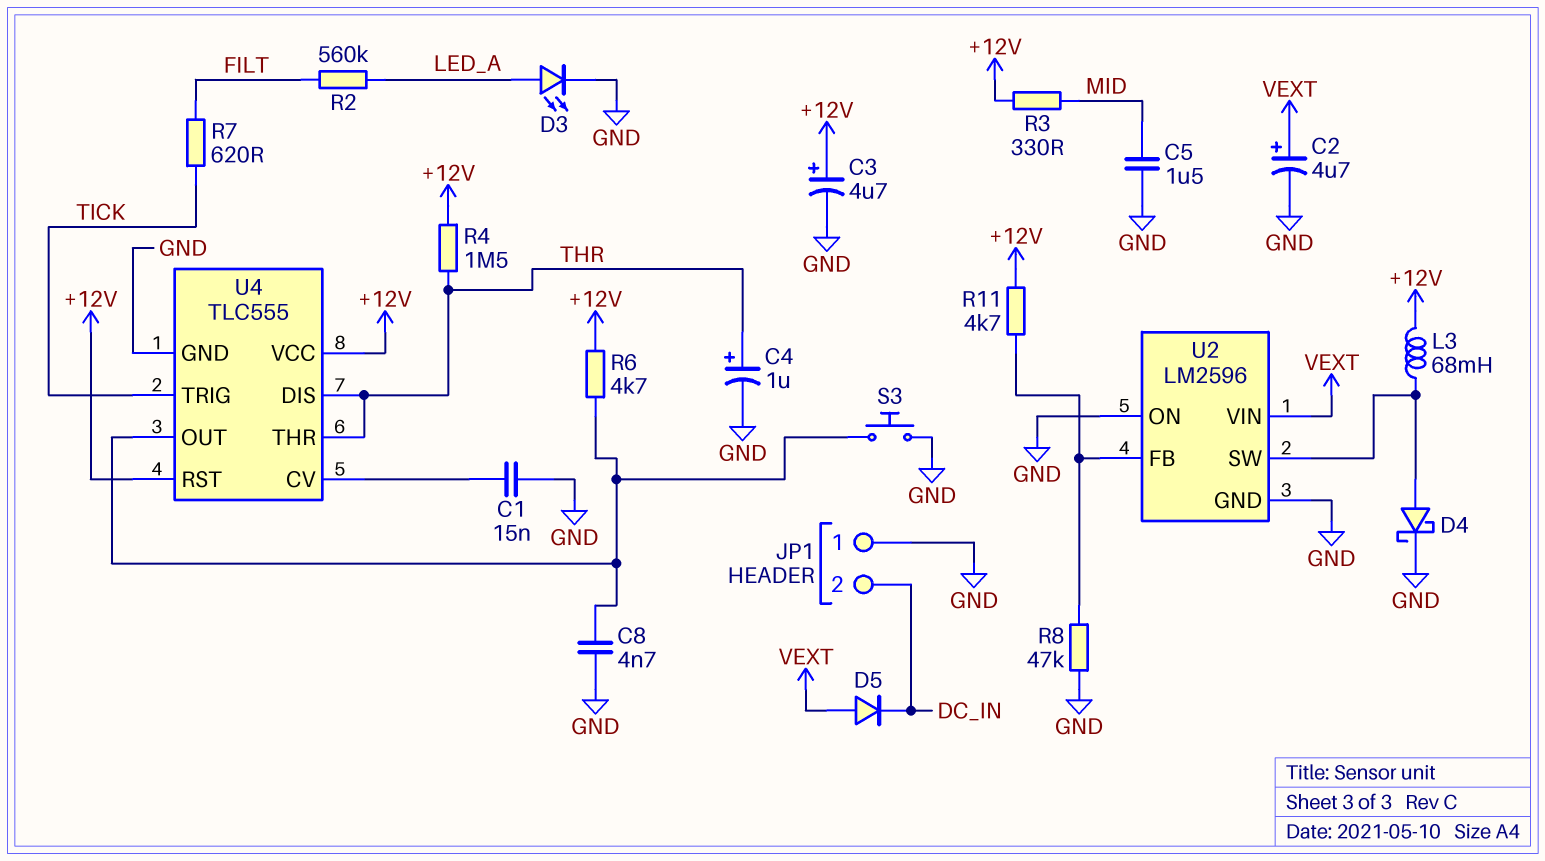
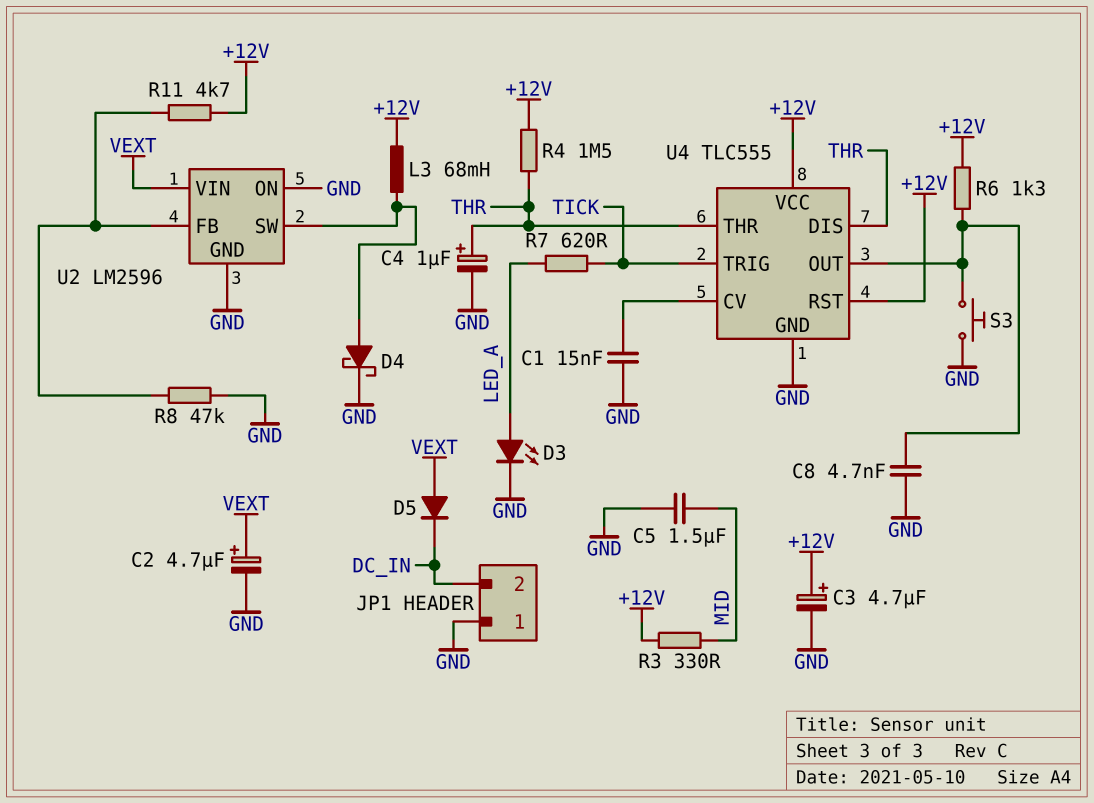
R2: 560k (FILT, LED_A) -> none
R6: 4.7k (+12V, U4/OUT) -> 1.3k (+12V, U4/OUT)
R7: 620 (FILT, TICK) -> 620 (LED_A, TICK)

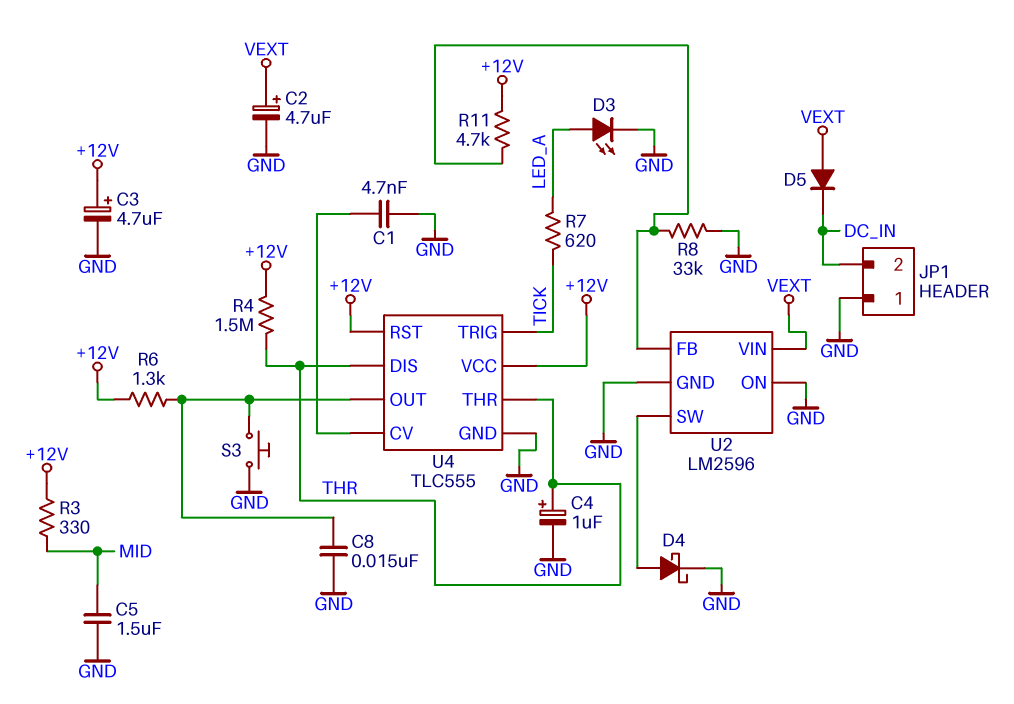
C1: 15nF (GND, U4/CV) -> 4.7nF (GND, U4/CV)
C8: 4.7nF (GND, U4/OUT) -> 15nF (GND, U4/OUT)
L3: 68mH (+12V, U2/SW) -> none
R8: 47k (GND, U2/FB) -> 33k (GND, U2/FB)

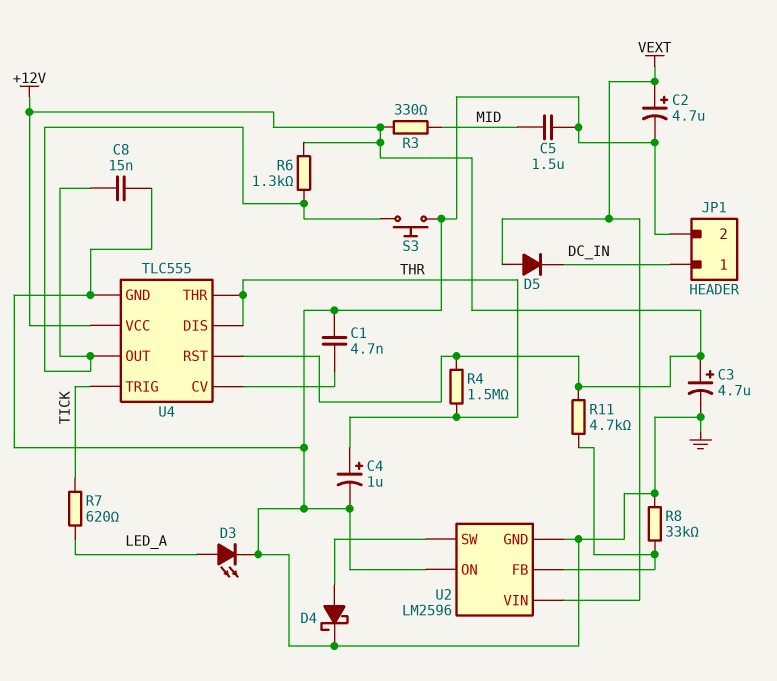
JP1 pin 1: GND -> DC_IN
JP1 pin 2: DC_IN -> GND

